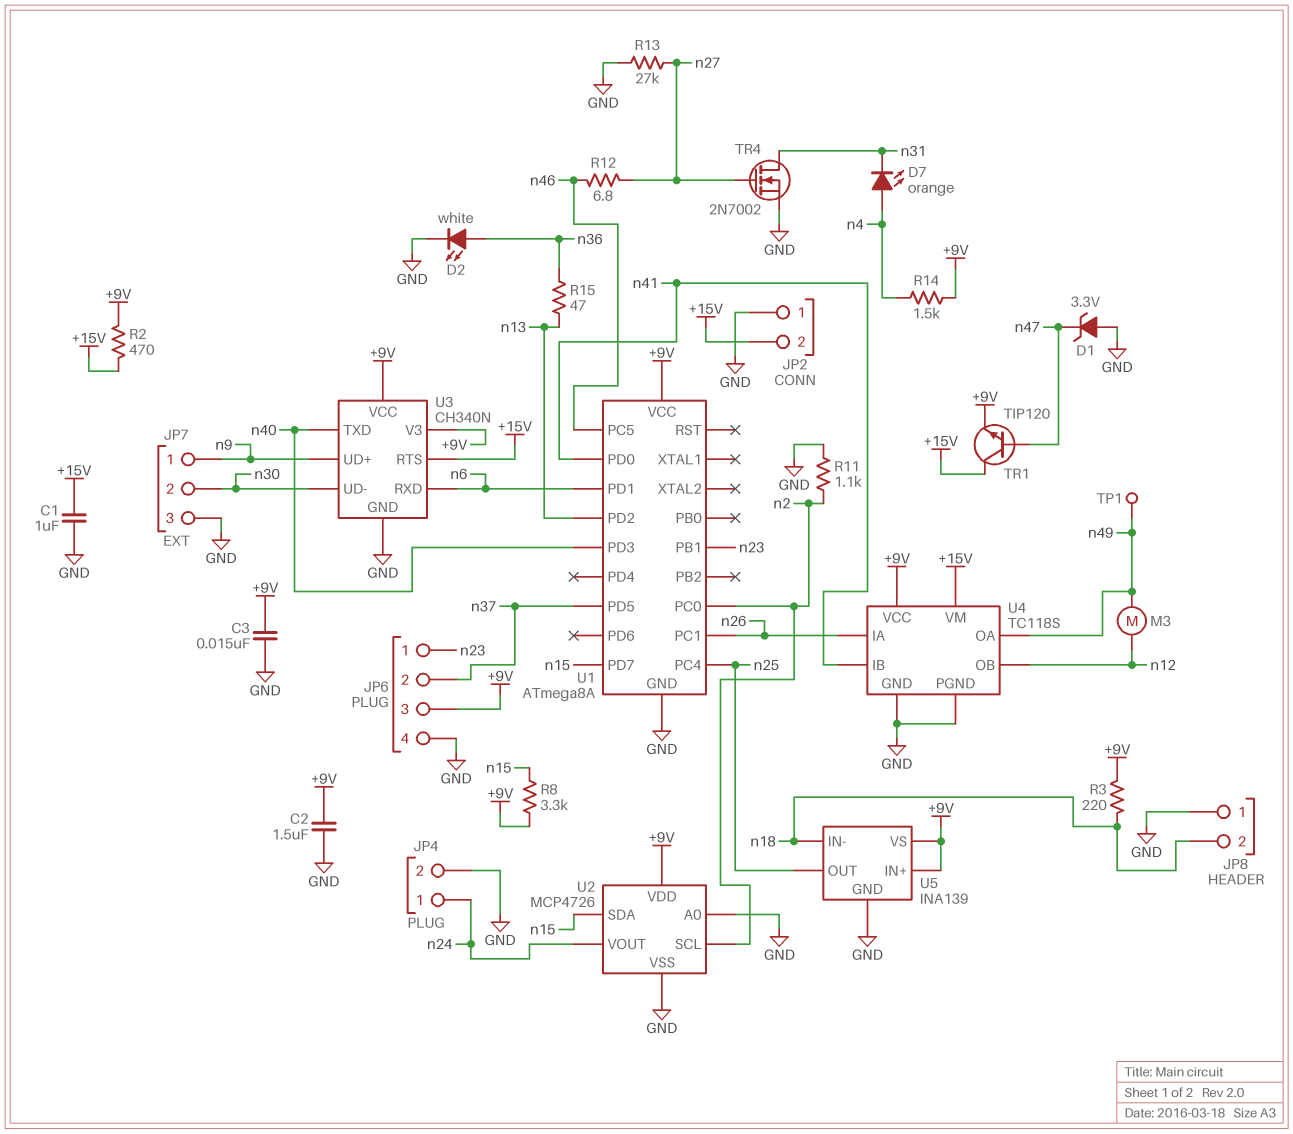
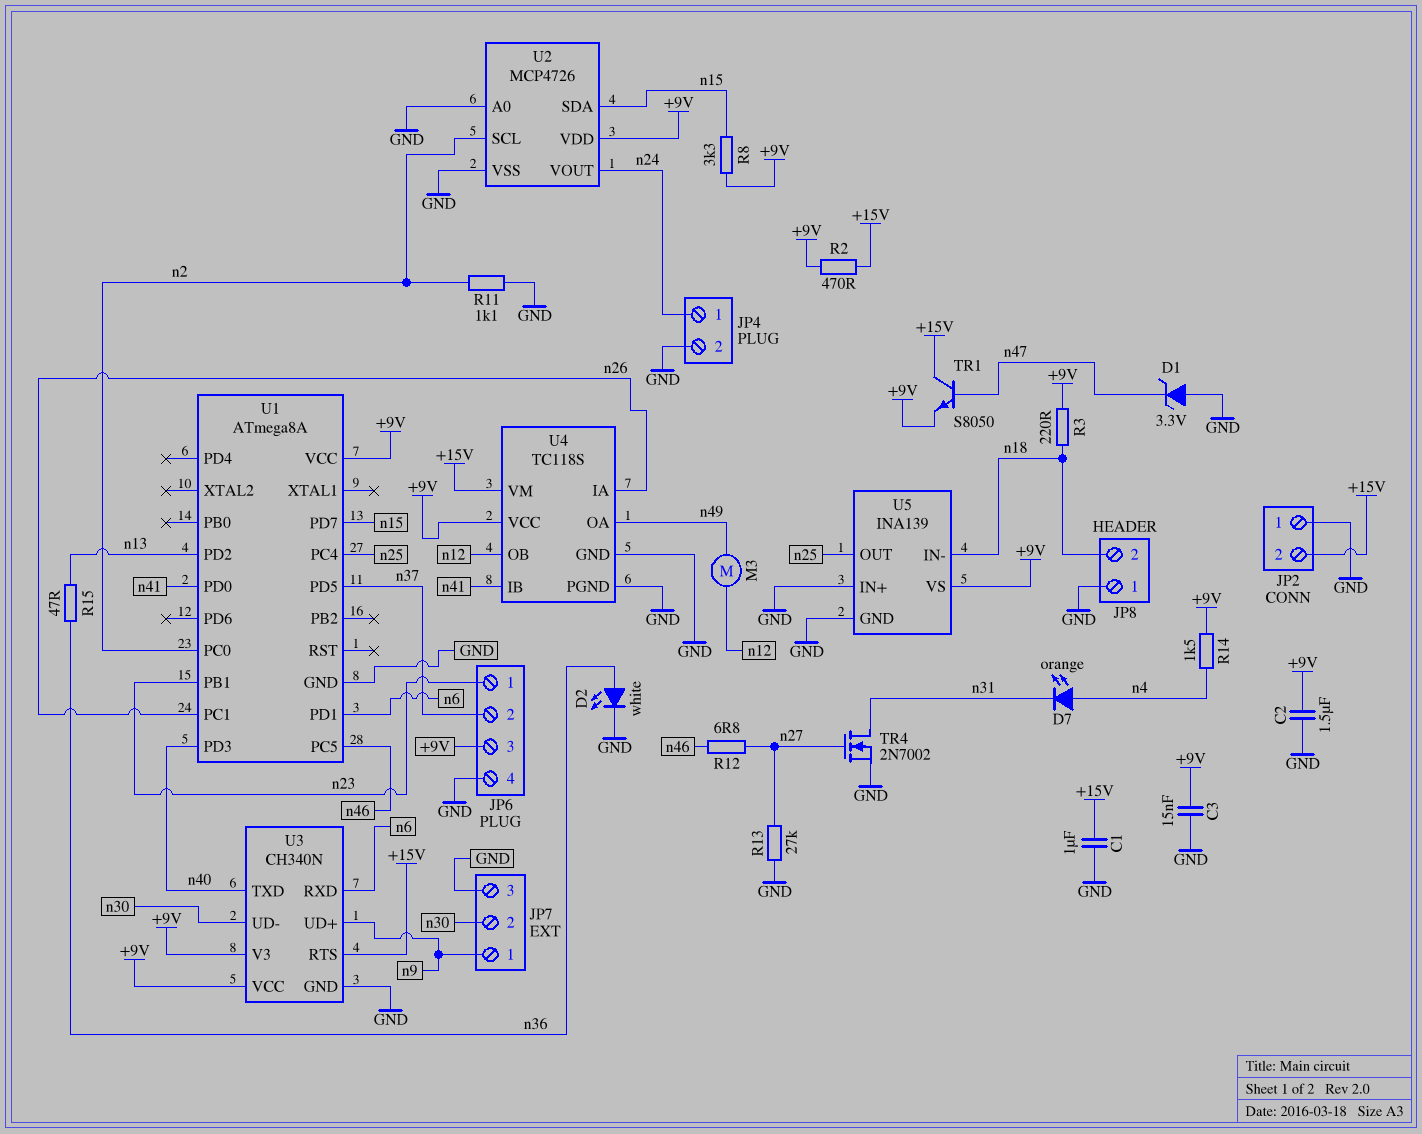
TP1: test point (n49) -> none
TR1: NPN TIP120 (B n47, C +15V, E +9V) -> NPN S8050 (B n47, C +15V, E +9V)
U5 pin IN+: +9V -> GND

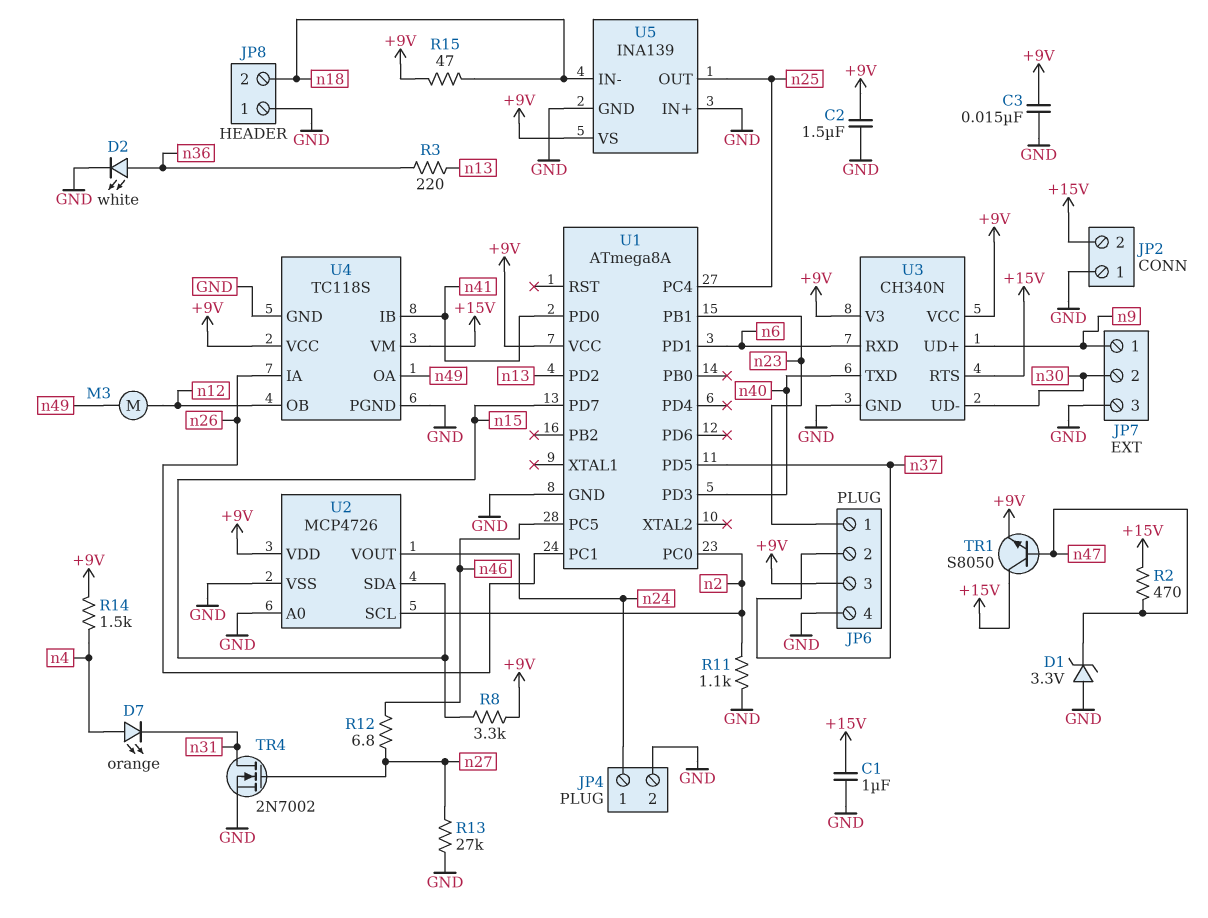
R2: 470 (+9V, +15V) -> 470 (+15V, n47)
R3: 220 (+9V, n18) -> 220 (n13, n36)
R15: 47 (n13, n36) -> 47 (+9V, n18)

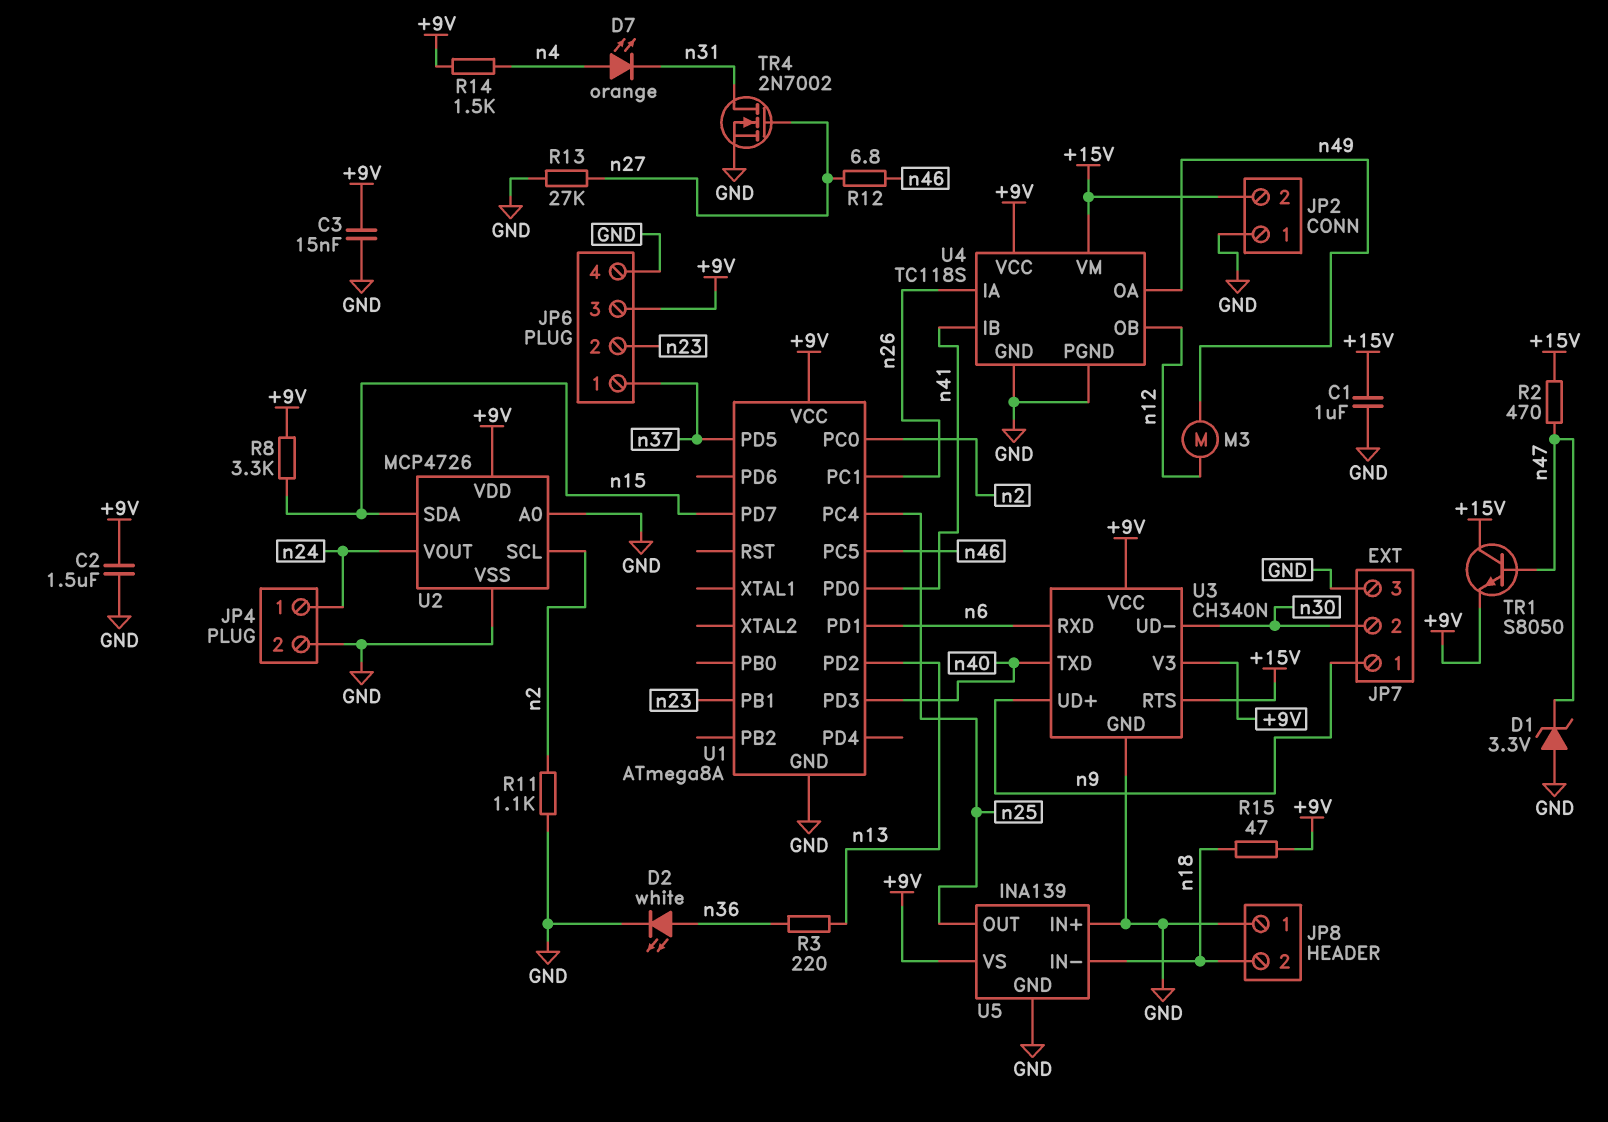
JP6 pin 1: n23 -> n37
JP6 pin 2: n37 -> n23

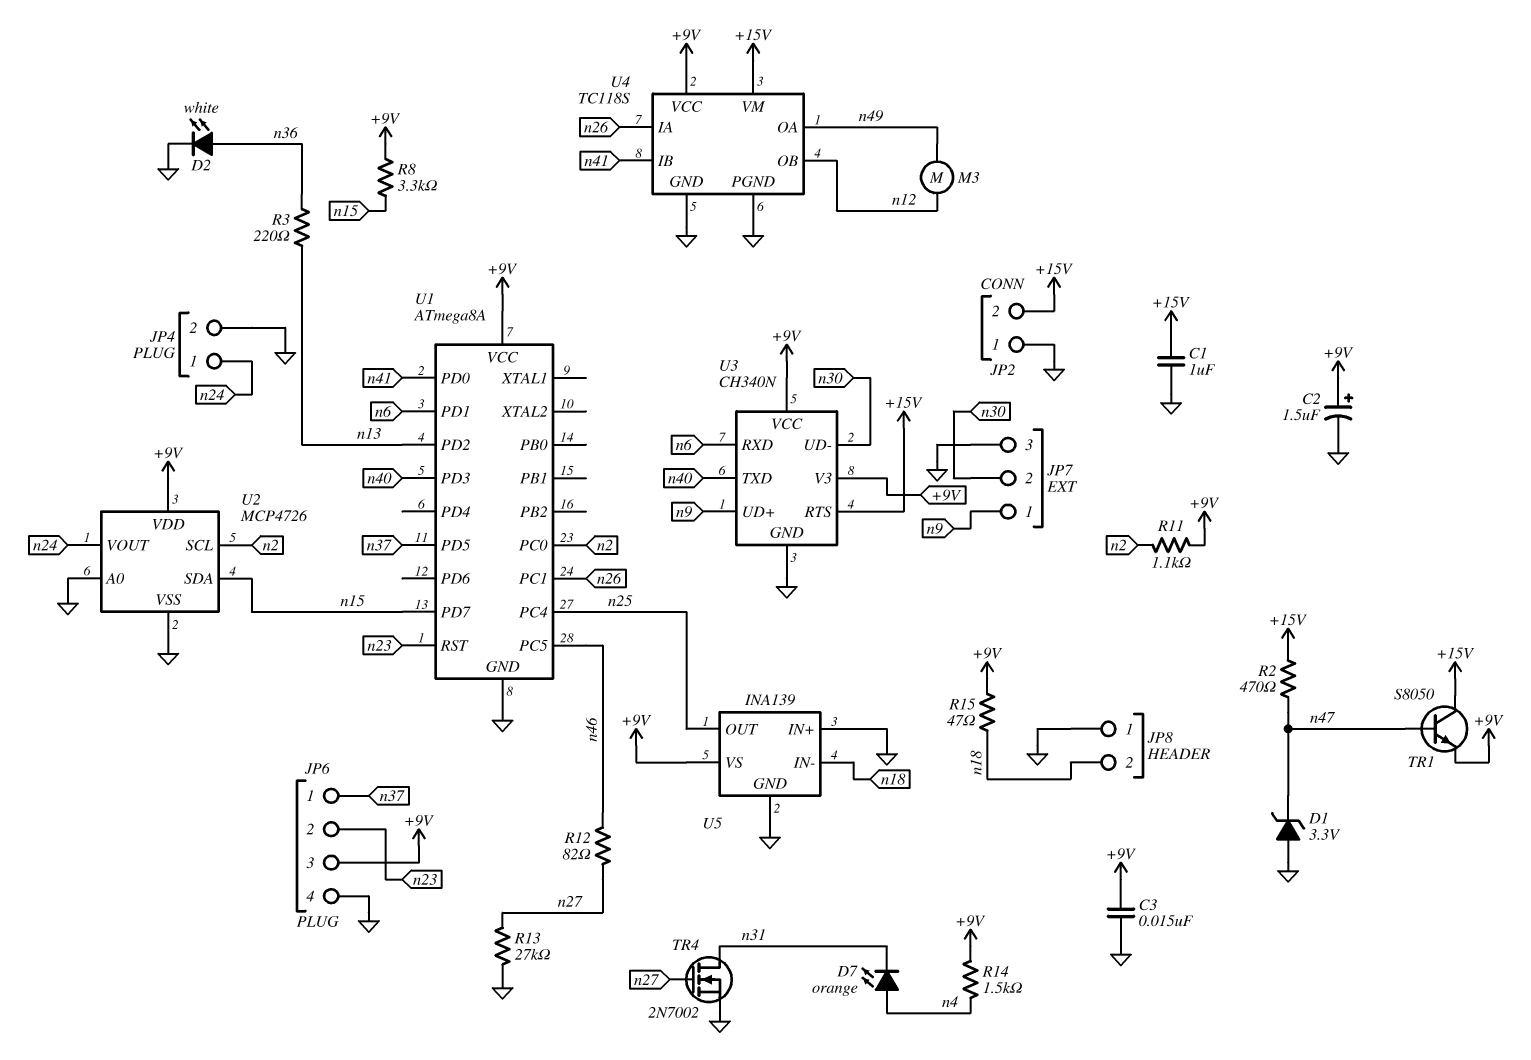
C2: 1.5uF (+9V, GND) -> 1.5uF (plus +9V, minus GND)
R11: 1.1k (GND, n2) -> 1.1k (+9V, n2)
R12: 6.8 (n27, n46) -> 82 (n27, n46)
U1 pin PB1: n23 -> none
U1 pin RST: none -> n23

